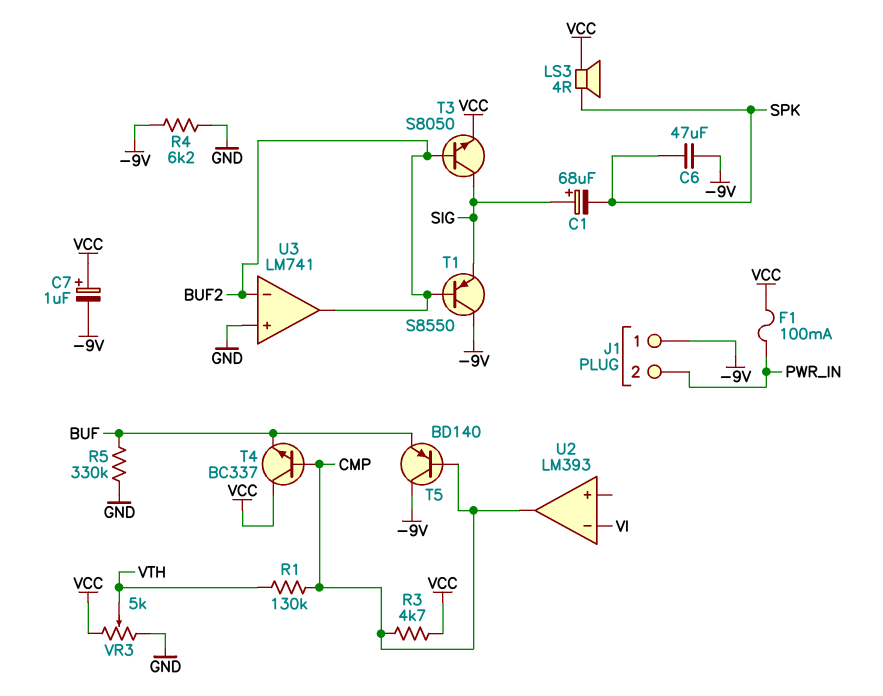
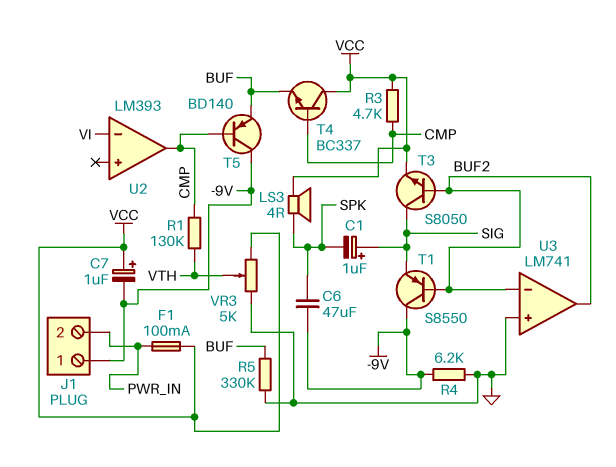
C1: 68uF (plus SIG, minus SPK) -> 1uF (plus SIG, minus SPK)

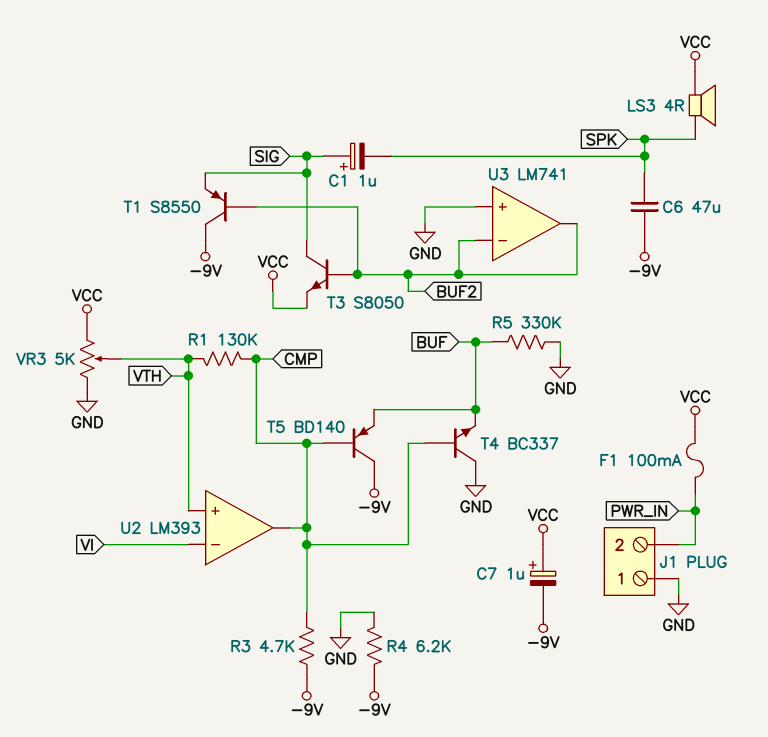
J1 pin 1: -9V -> GND
R3: 4.7k (CMP, VCC) -> 4.7k (-9V, CMP)
T4: NPN BC337 (B CMP, C VCC, E BUF) -> NPN BC337 (B CMP, C GND, E BUF)
U2 pin in+: none -> VTH

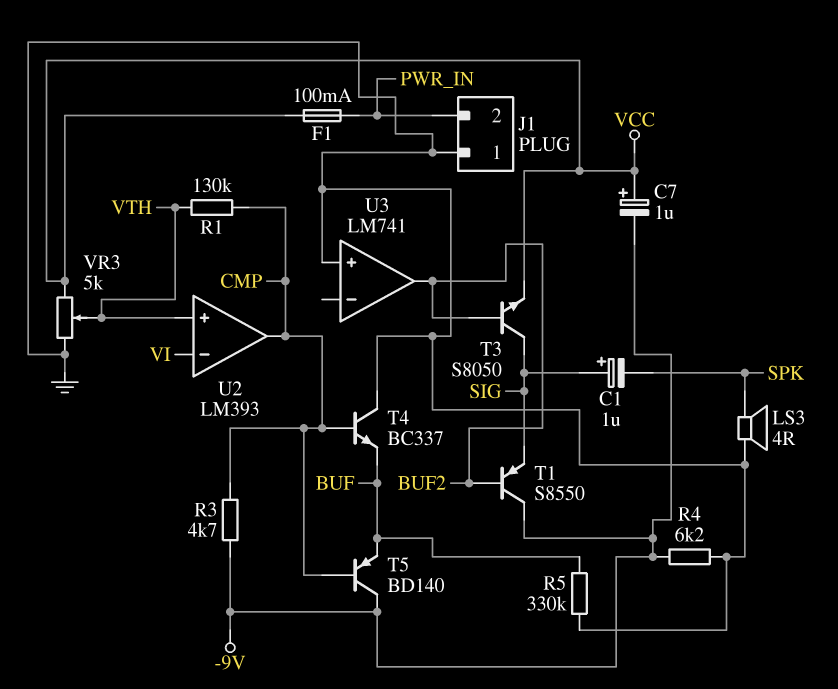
C6: 47uF (-9V, SPK) -> none
LS3: speaker 4R (SPK, VCC) -> speaker 4R (GND, SPK)
U3 pin in-: BUF2 -> none

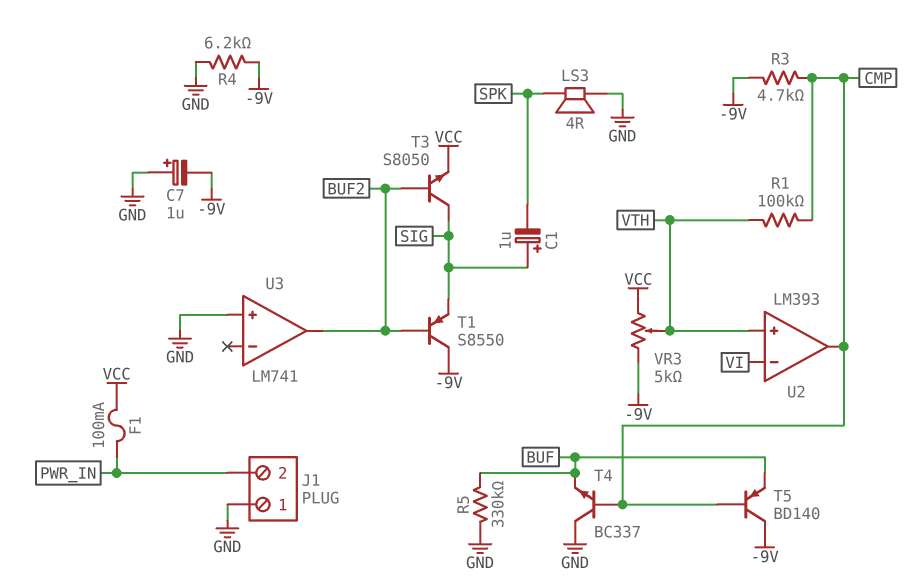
C7: 1uF (plus VCC, minus -9V) -> 1uF (plus GND, minus -9V)
R1: 130k (CMP, VTH) -> 100k (CMP, VTH)
VR3: 5k (GND, VCC, wiper VTH) -> 5k (-9V, VCC, wiper VTH)

